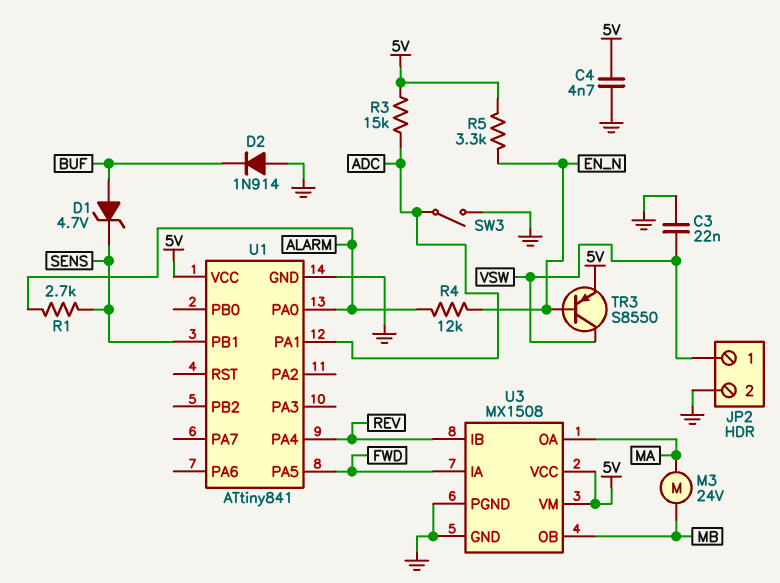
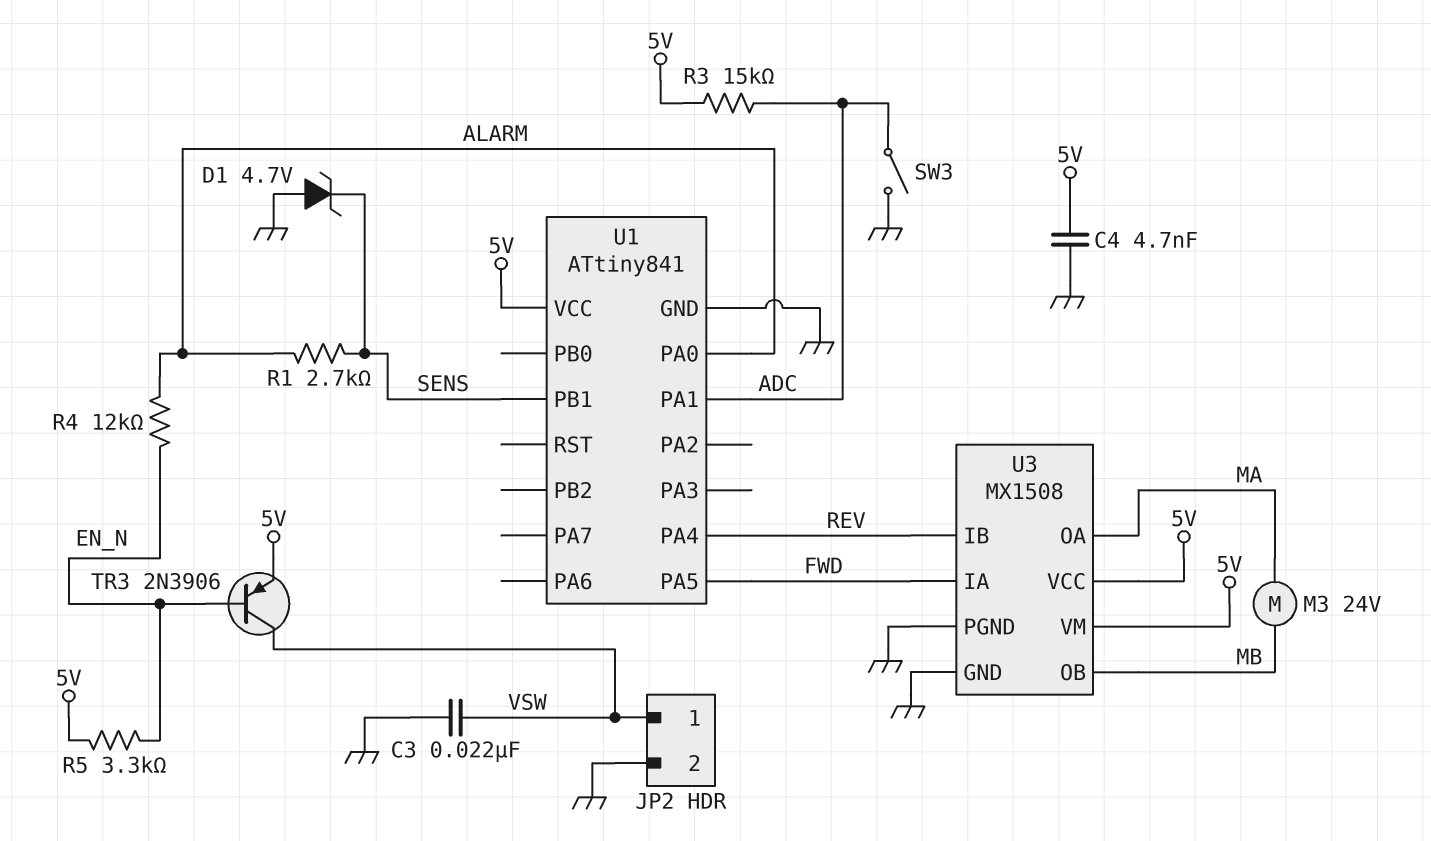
D1: zener 4.7V (A BUF, K SENS) -> zener 4.7V (A GND, K SENS)
D2: diode 1N914 (A GND, K BUF) -> none
TR3: PNP S8550 (B EN_N, C VSW, E 5V) -> PNP 2N3906 (B EN_N, C VSW, E 5V)

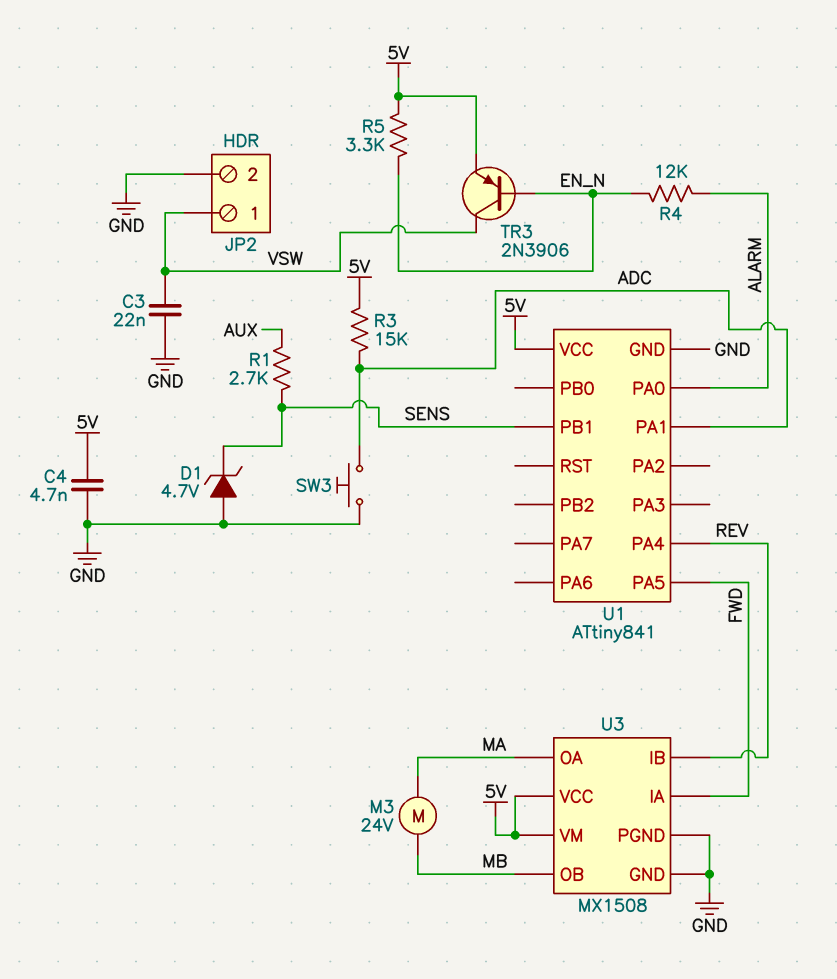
R1: 2.7k (ALARM, SENS) -> 2.7k (AUX, SENS)
SW3: switch (ADC, GND) -> button (ADC, GND)

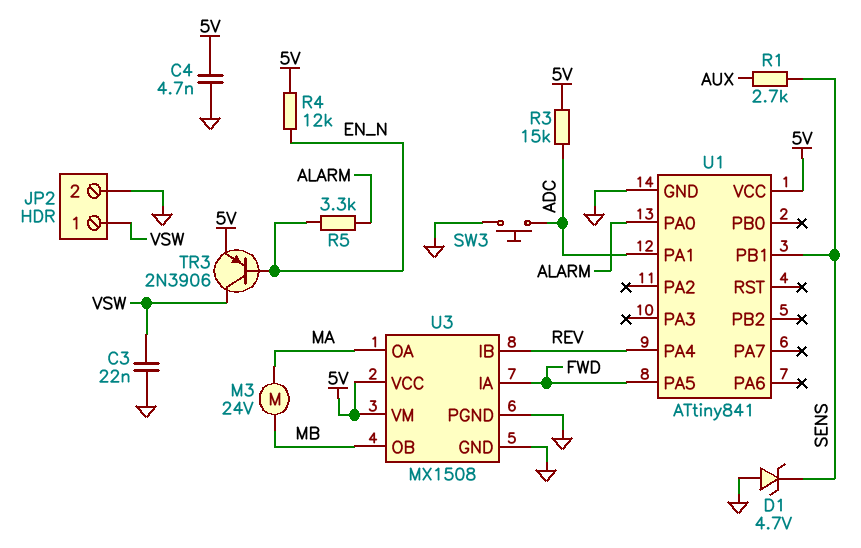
R4: 12k (ALARM, EN_N) -> 12k (5V, EN_N)
R5: 3.3k (5V, EN_N) -> 3.3k (ALARM, EN_N)

